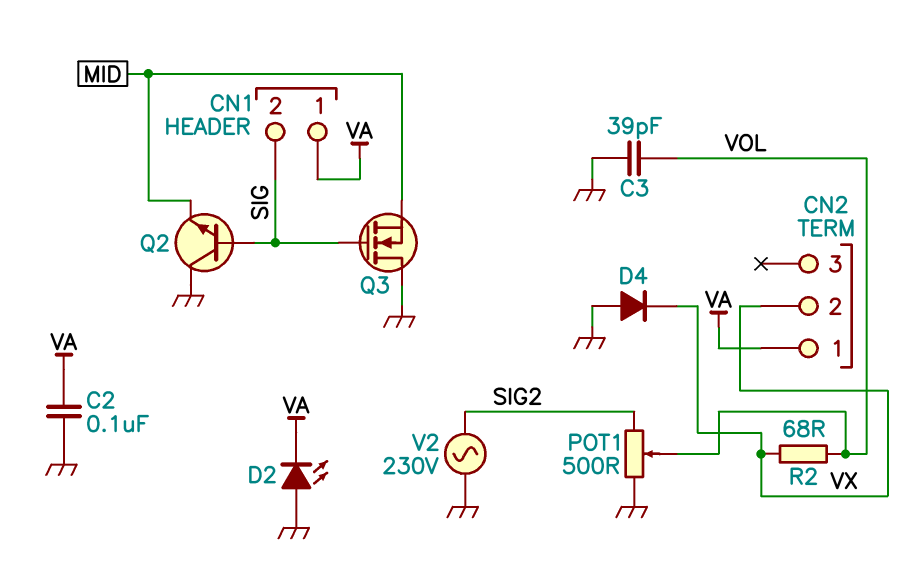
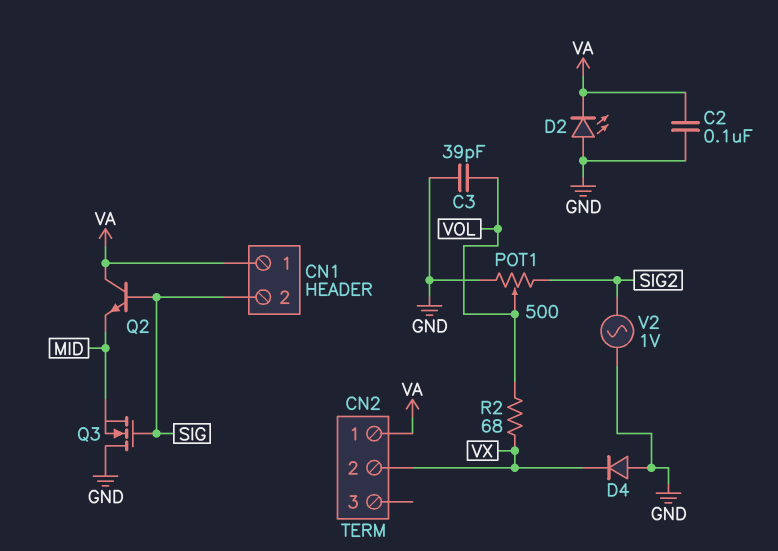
Q2: NPN (B SIG, C GND, E MID) -> NPN (B SIG, C VA, E MID)
V2: AC 230V (GND, SIG2) -> AC 1V (GND, SIG2)

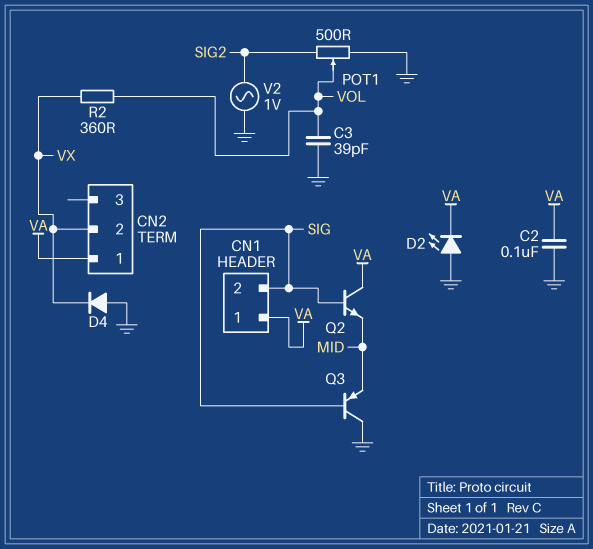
Q3: NMOS (G SIG, D GND, S MID) -> PNP (B SIG, C GND, E MID)
R2: 68 (VOL, VX) -> 360 (VOL, VX)

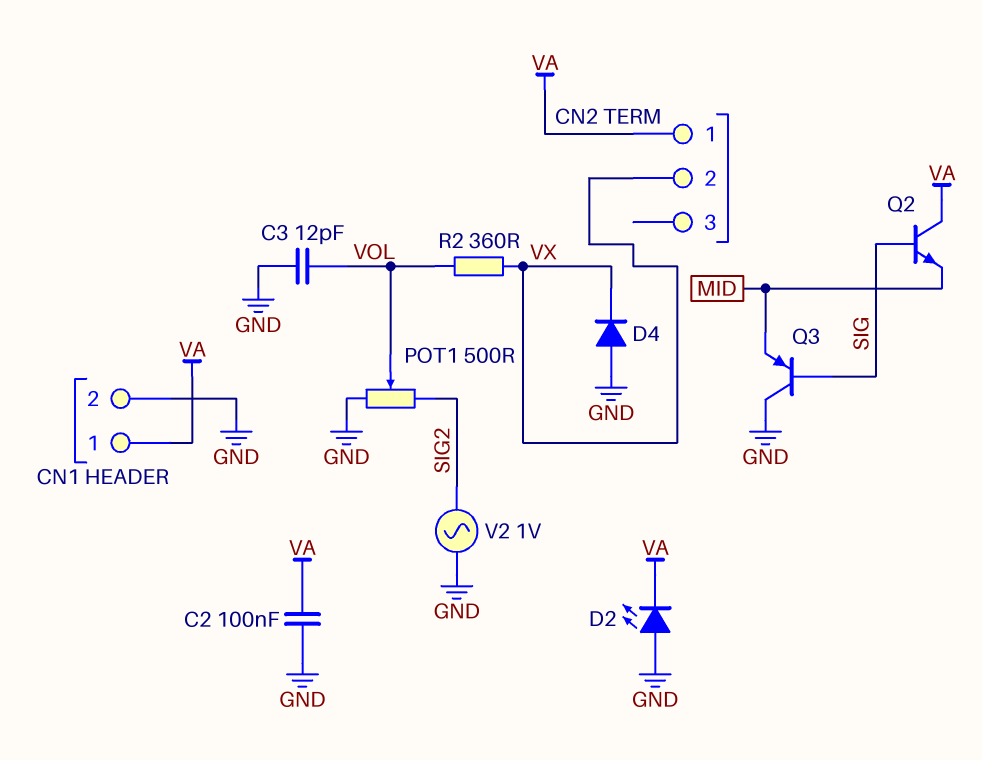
C3: 39pF (GND, VOL) -> 12pF (GND, VOL)
CN1 pin 2: SIG -> GND

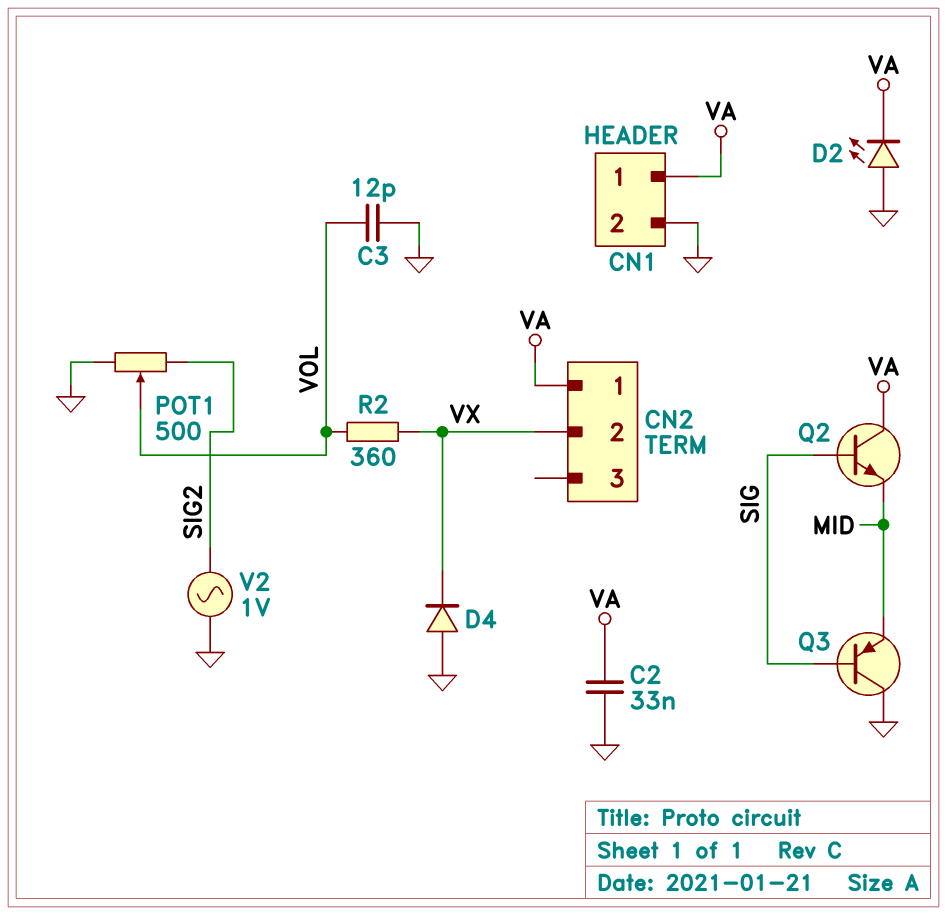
C2: 100nF (GND, VA) -> 33nF (GND, VA)

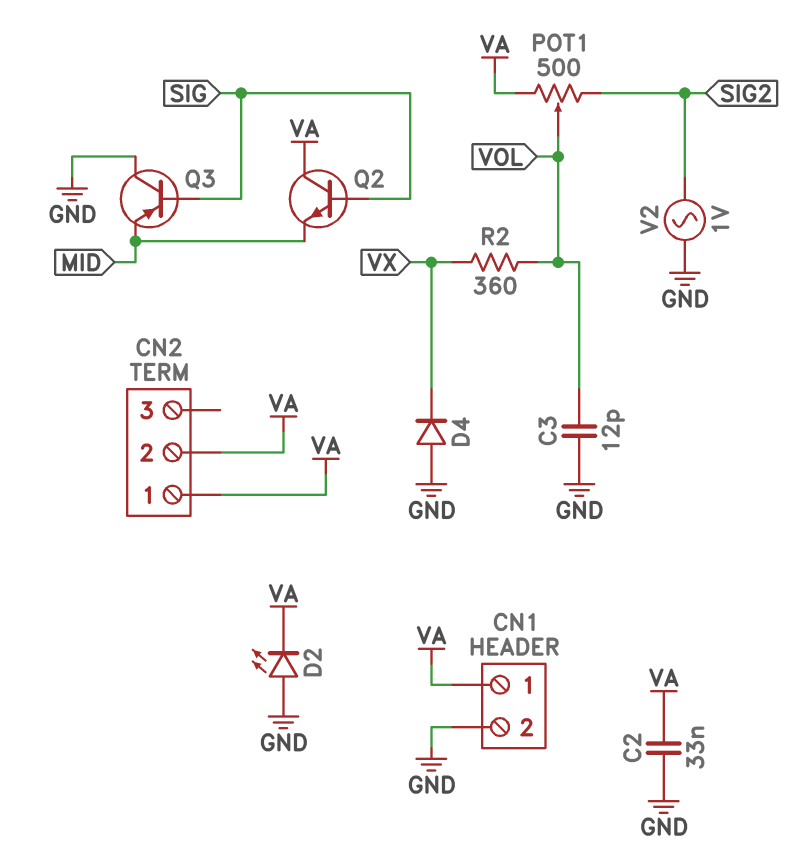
CN2 pin 2: VX -> VA
POT1: 500 (GND, SIG2, wiper VOL) -> 500 (SIG2, VA, wiper VOL)

